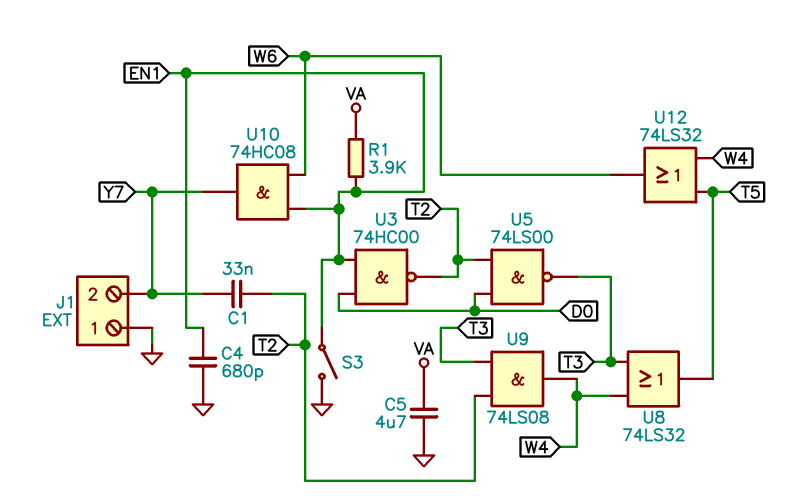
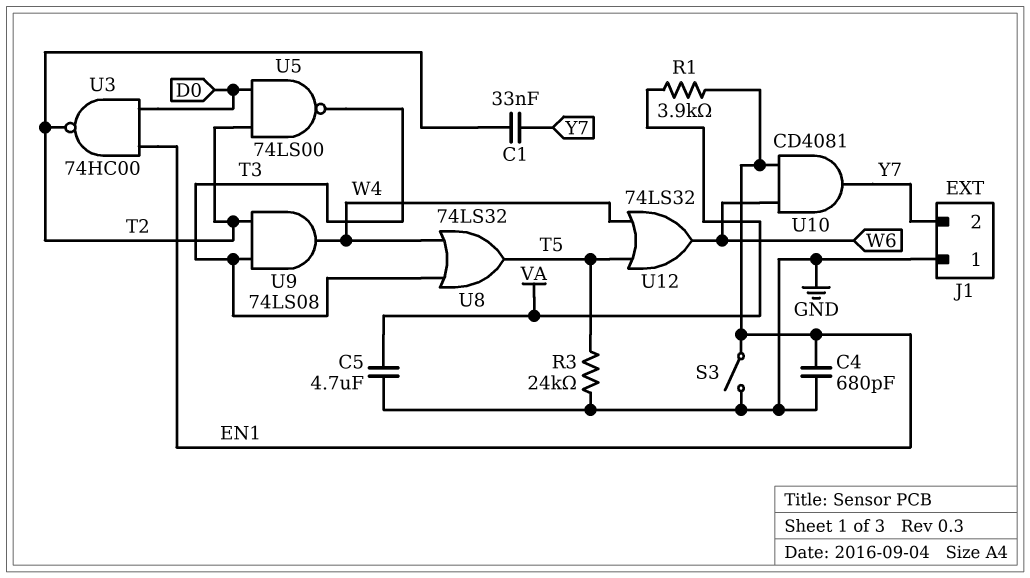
R3: none -> 24k (GND, T5)
U10: AND 74HC08 (in EN1, in W6, out Y7) -> AND CD4081 (in EN1, in W6, out Y7)

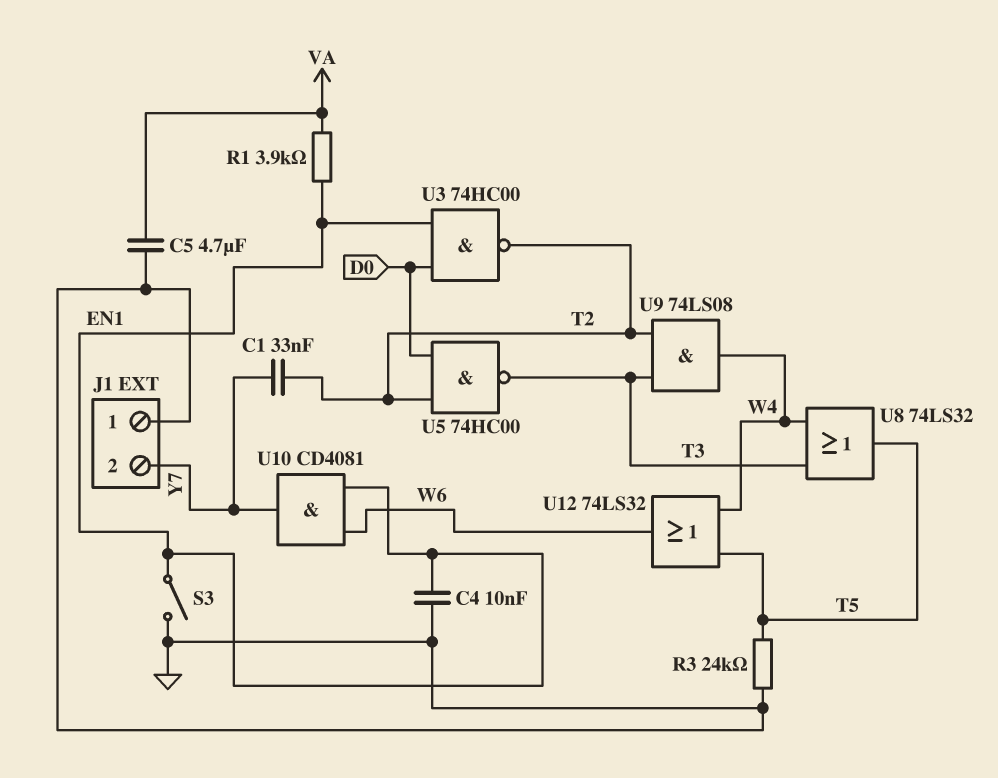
C4: 680pF (EN1, GND) -> 10nF (EN1, GND)
U5: NAND 74LS00 (in D0, in T2, out T3) -> NAND 74HC00 (in D0, in T2, out T3)

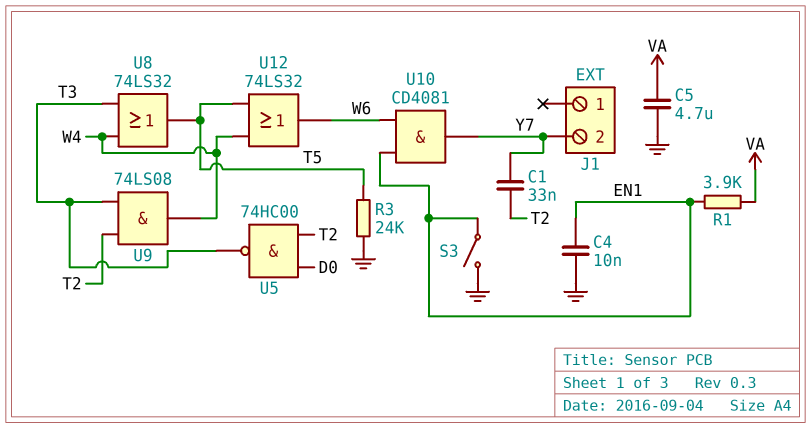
J1 pin 1: GND -> none
U3: NAND 74HC00 (in D0, in EN1, out T2) -> none

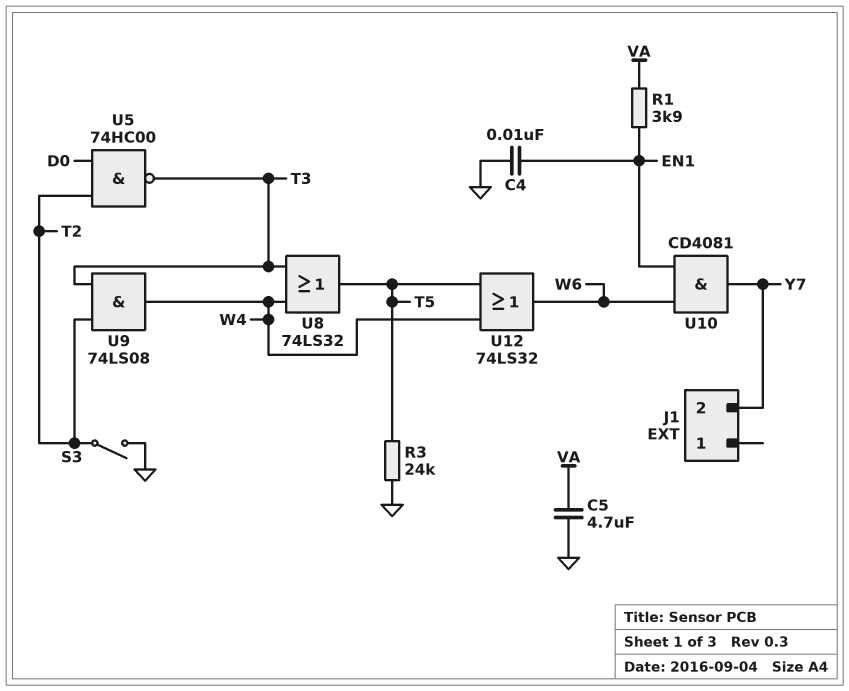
C1: 33nF (T2, Y7) -> none
S3: switch (EN1, GND) -> switch (GND, T2)

